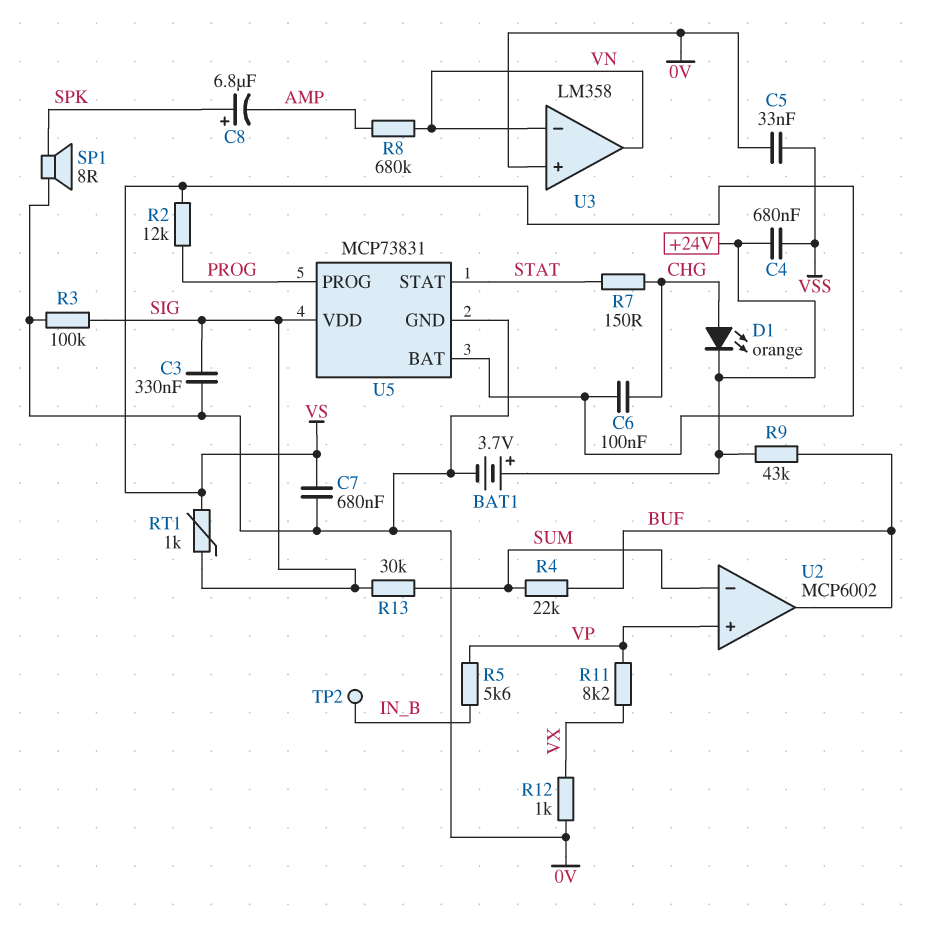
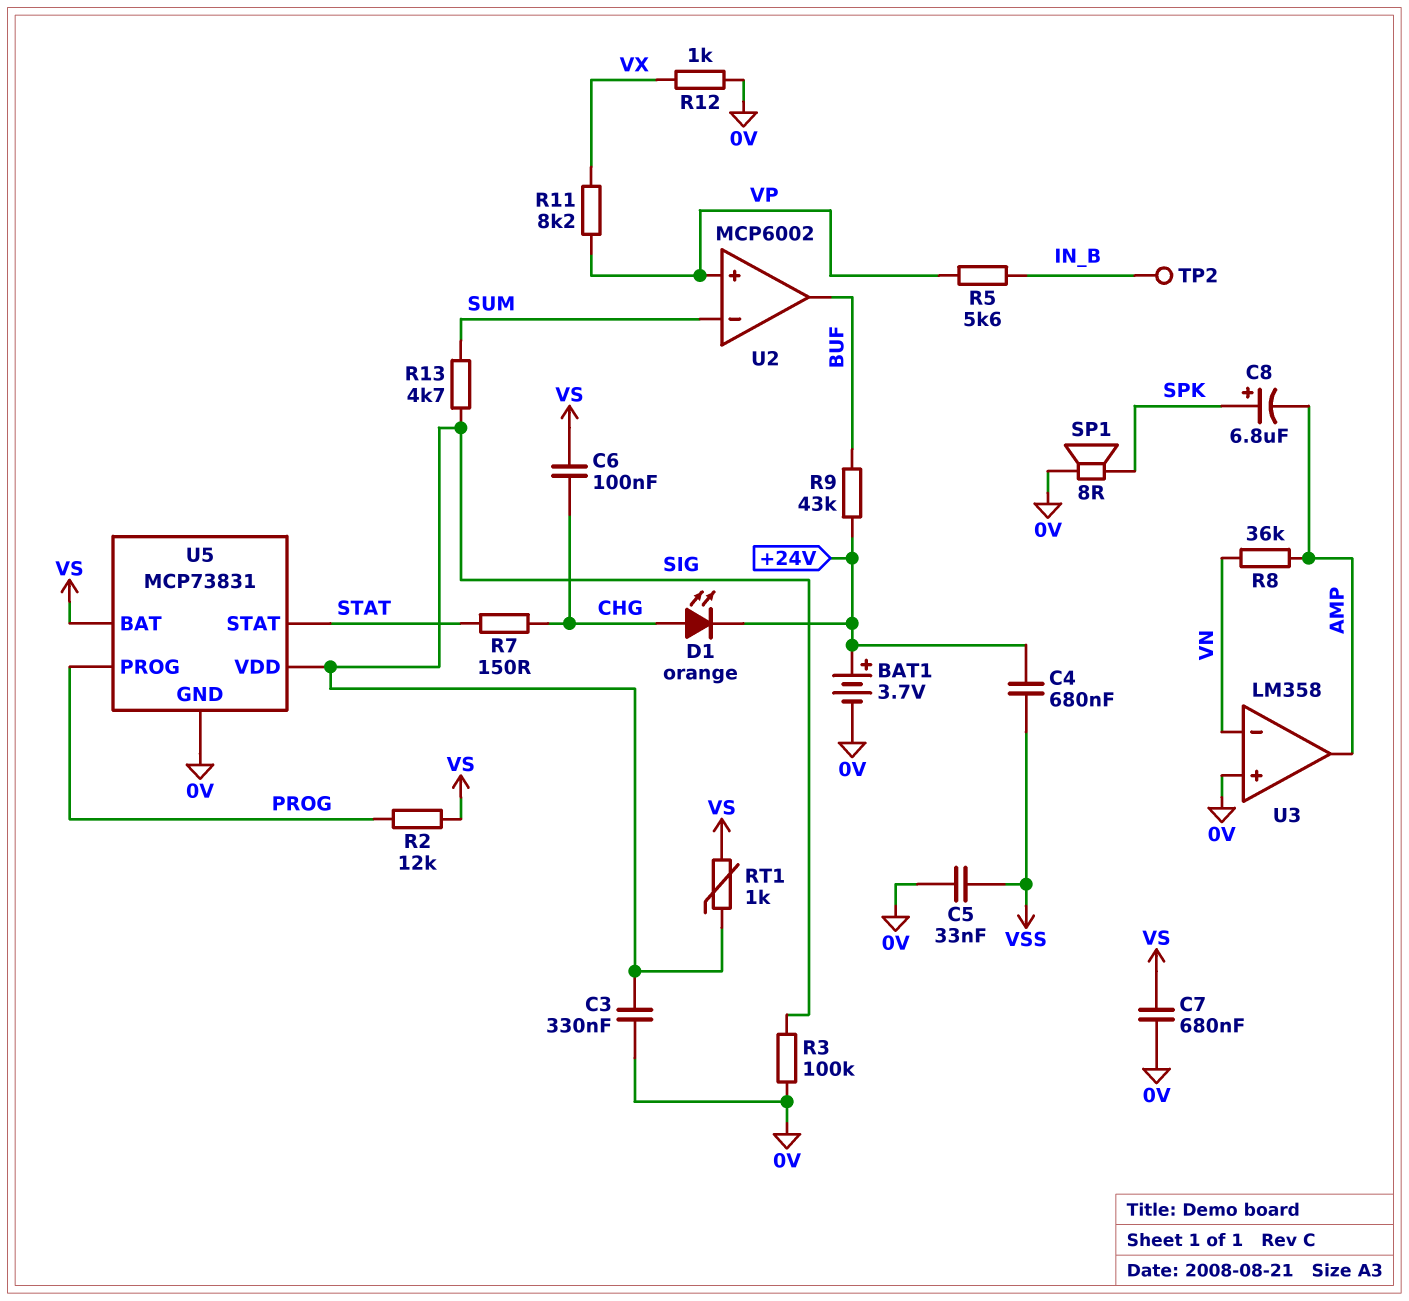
R4: 22k (BUF, SUM) -> none
R8: 680k (AMP, VN) -> 36k (AMP, VN)
R13: 30k (SIG, SUM) -> 4.7k (SIG, SUM)
U3 pin out: VN -> AMP

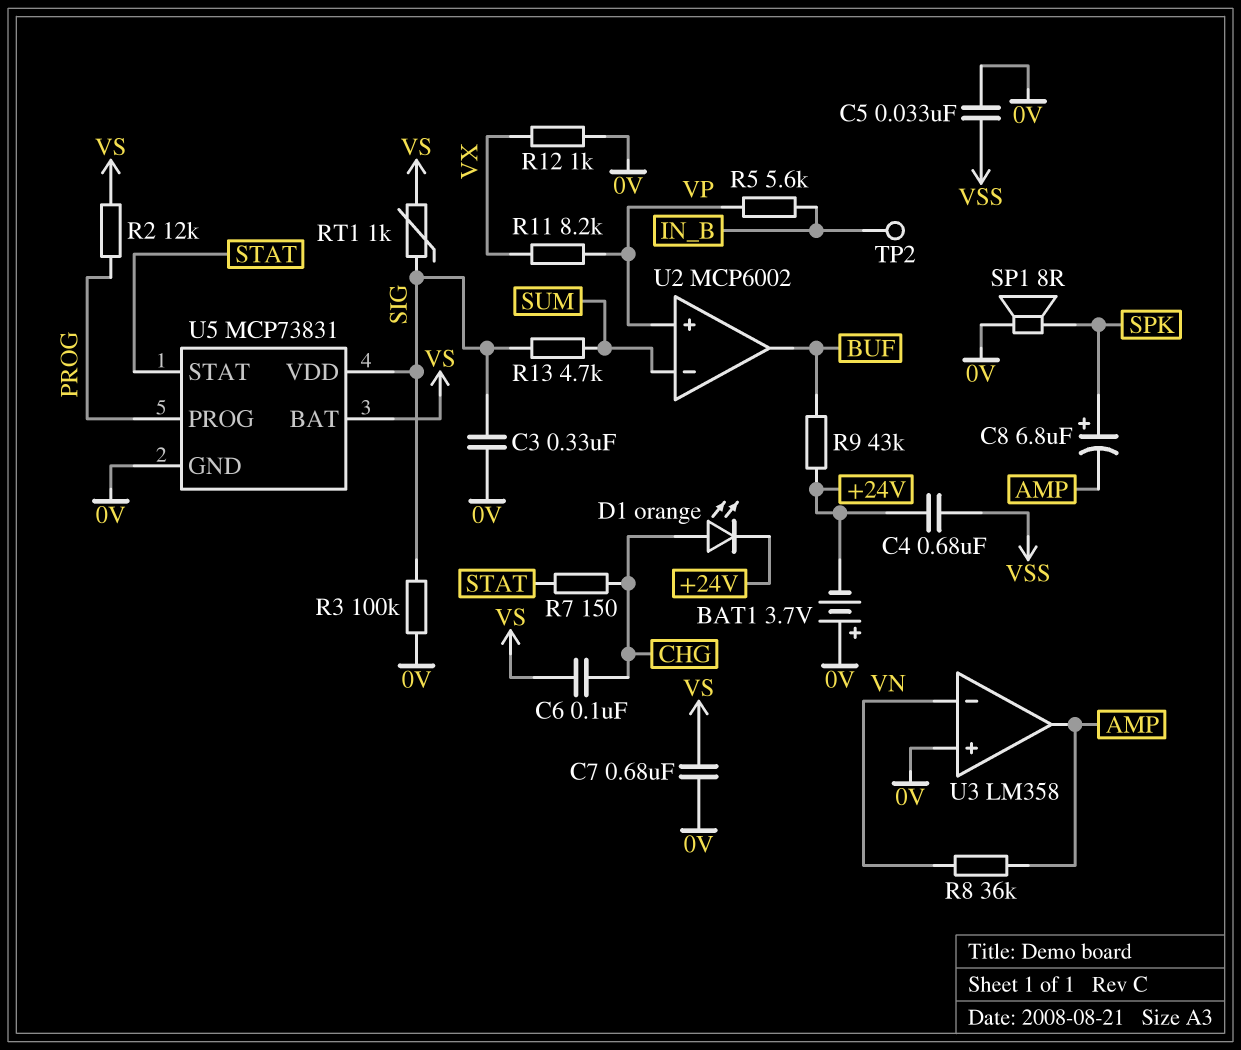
BAT1: 3.7V (plus +24V, minus 0V) -> 3.7V (plus 0V, minus +24V)

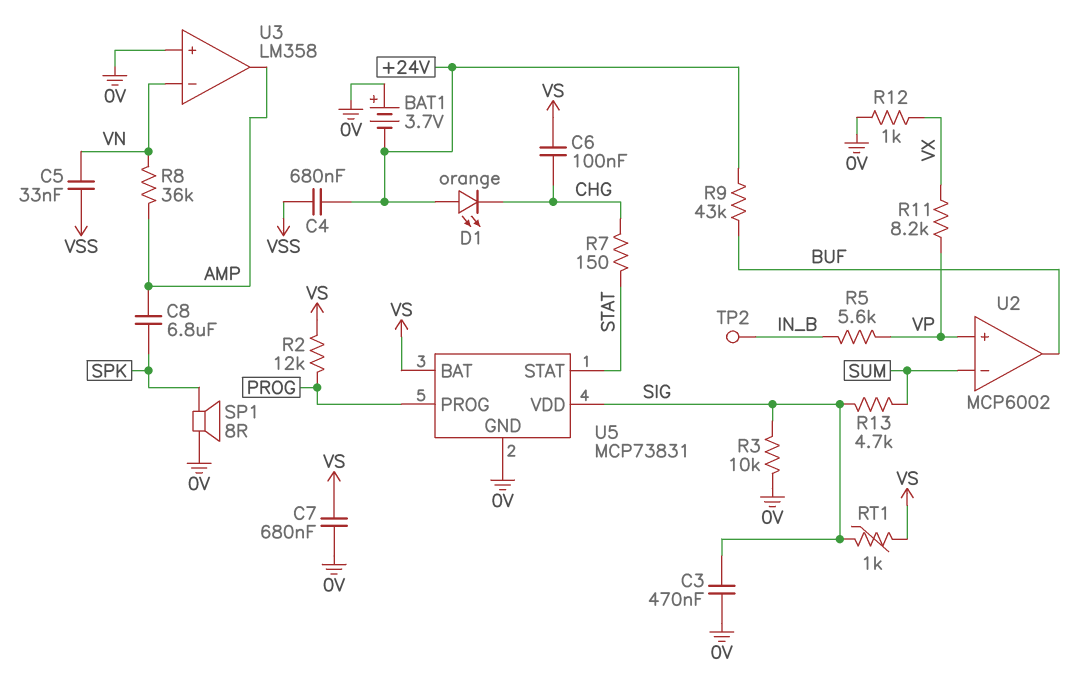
C3: 330nF (0V, SIG) -> 470nF (0V, SIG)
C5: 33nF (0V, VSS) -> 33nF (VN, VSS)
C8: 6.8uF (plus SPK, minus AMP) -> 6.8uF (AMP, SPK)
D1: LED orange (A CHG, K +24V) -> LED orange (A +24V, K CHG)
R3: 100k (0V, SIG) -> 10k (0V, SIG)

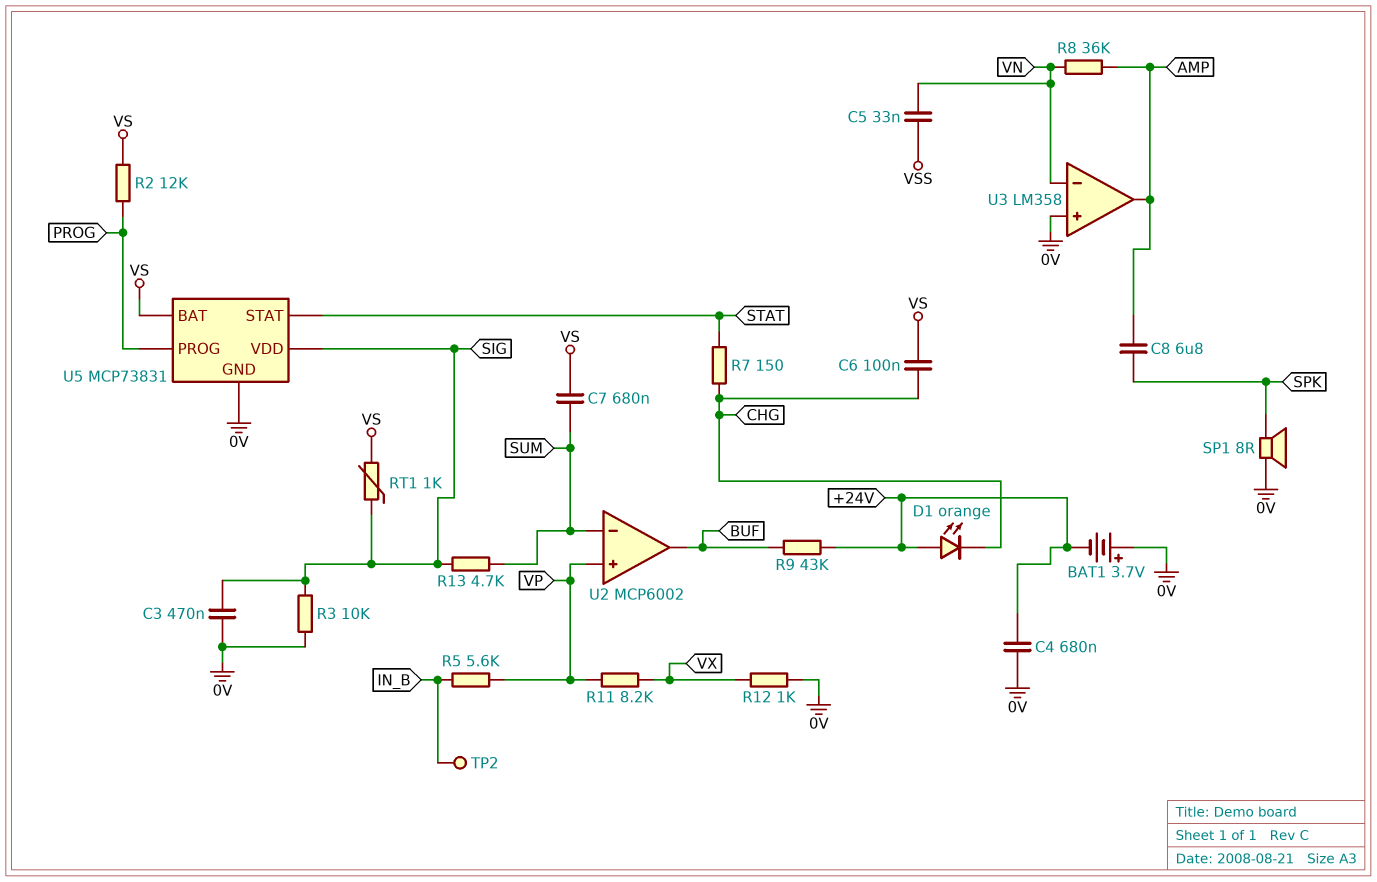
C4: 680nF (+24V, VSS) -> 680nF (+24V, 0V)
C7: 680nF (0V, VS) -> 680nF (SUM, VS)

